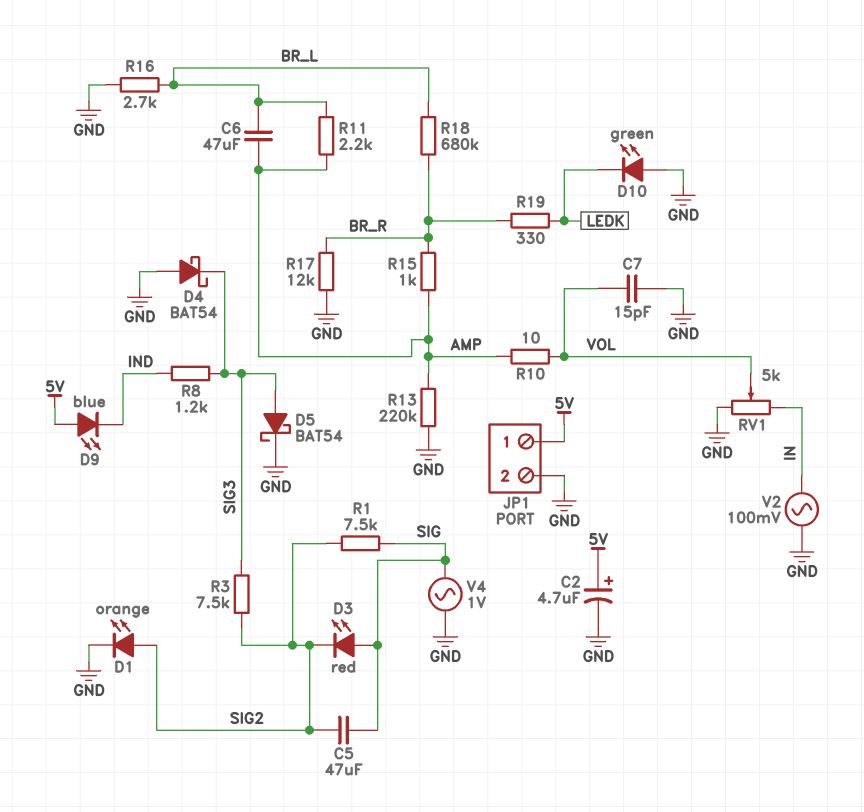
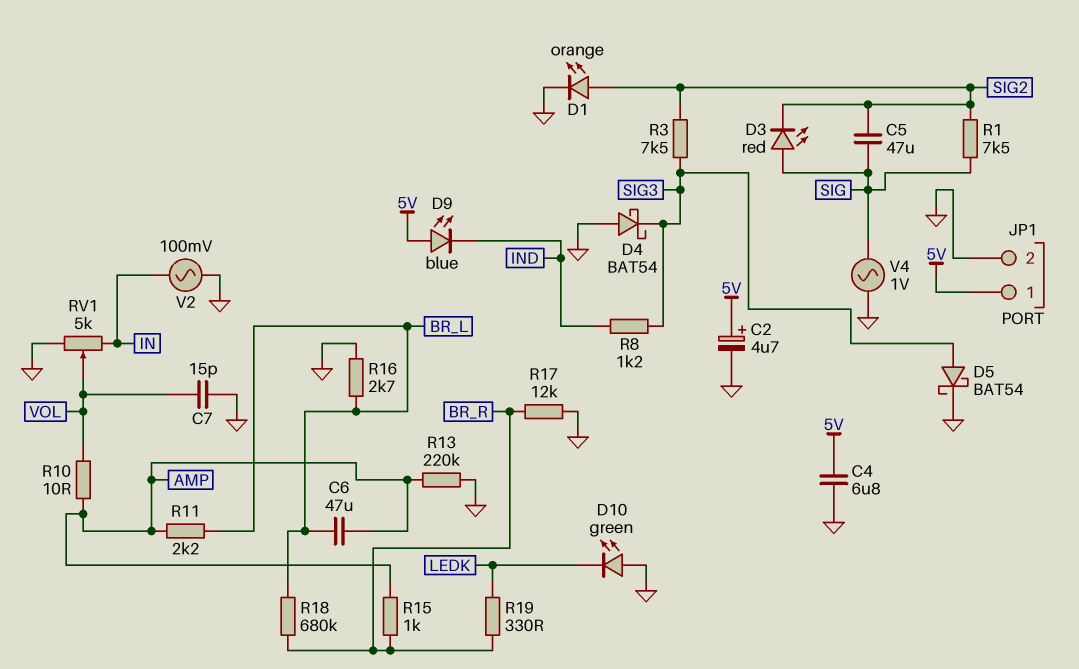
C4: none -> 6.8uF (5V, GND)

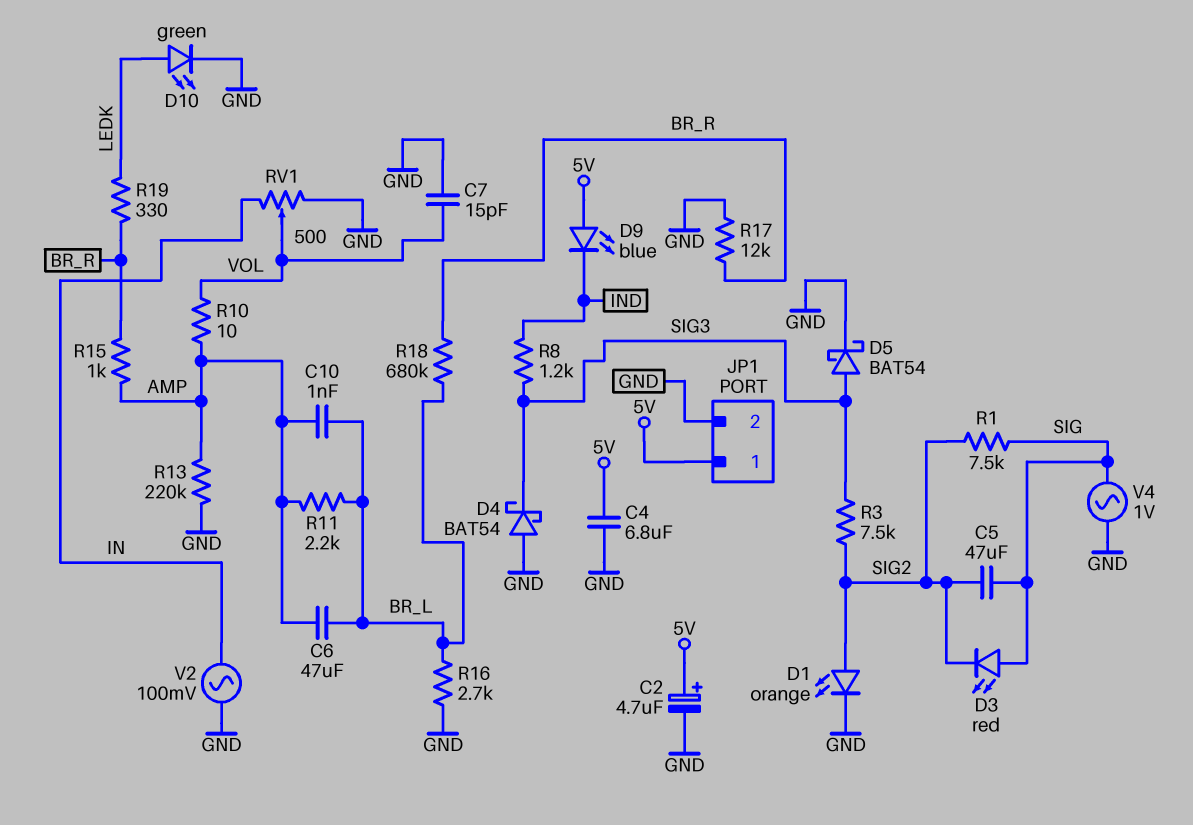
C10: none -> 1nF (AMP, BR_L)
D10: LED green (A GND, K LEDK) -> LED green (A LEDK, K GND)
RV1: 5k (GND, IN, wiper VOL) -> 500 (GND, IN, wiper VOL)

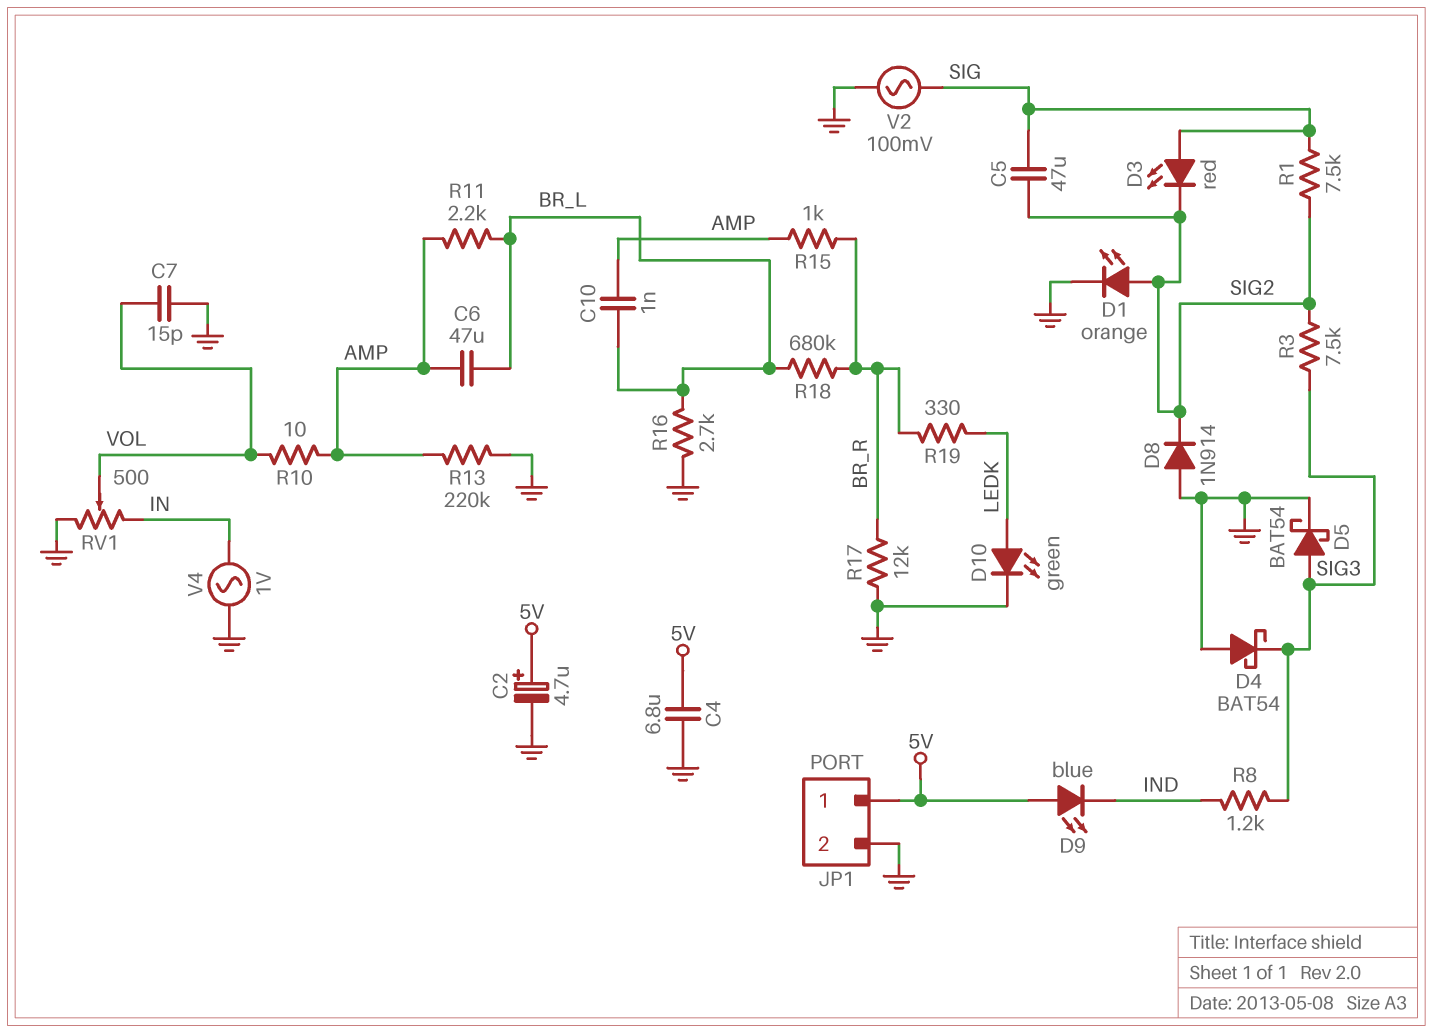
D8: none -> diode 1N914 (A GND, K SIG2)
V2: AC 100mV (GND, IN) -> AC 100mV (GND, SIG)
V4: AC 1V (GND, SIG) -> AC 1V (GND, IN)

